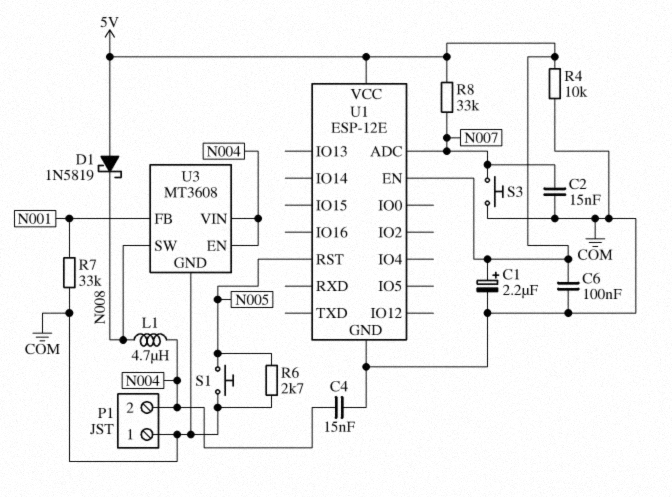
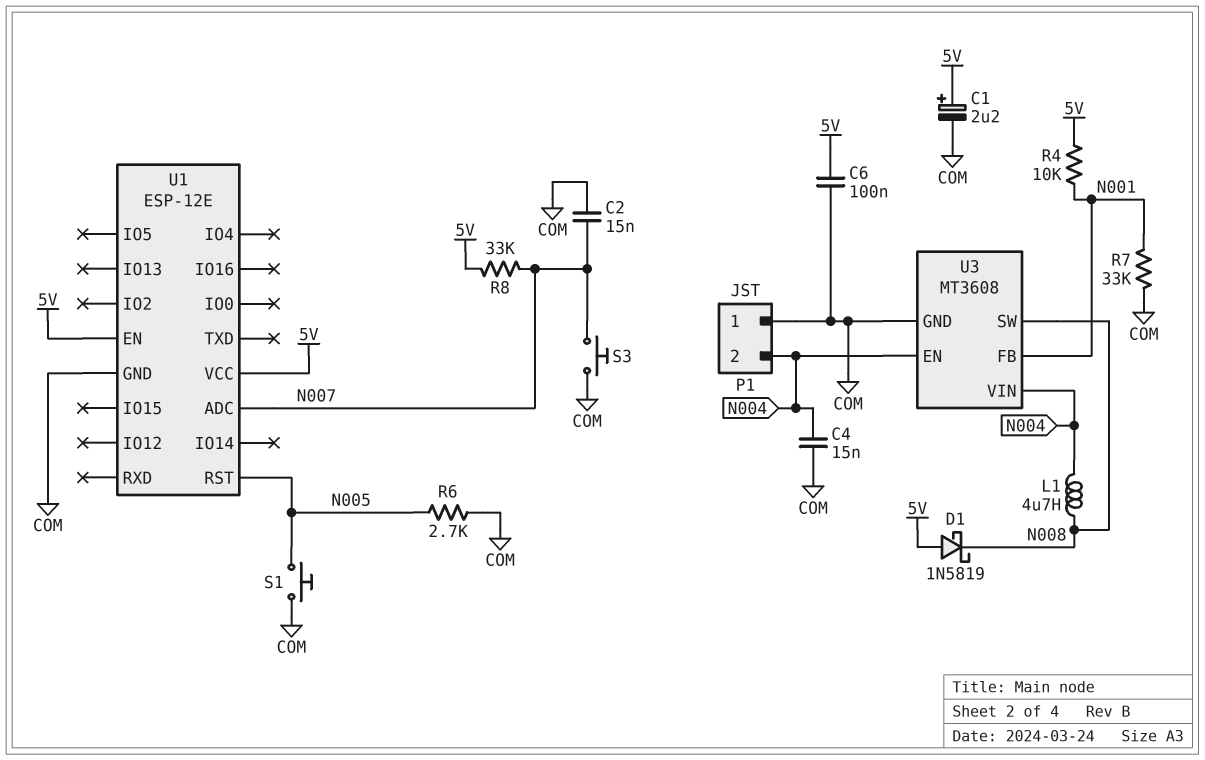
R4: 10k (5V, COM) -> 10k (5V, N001)

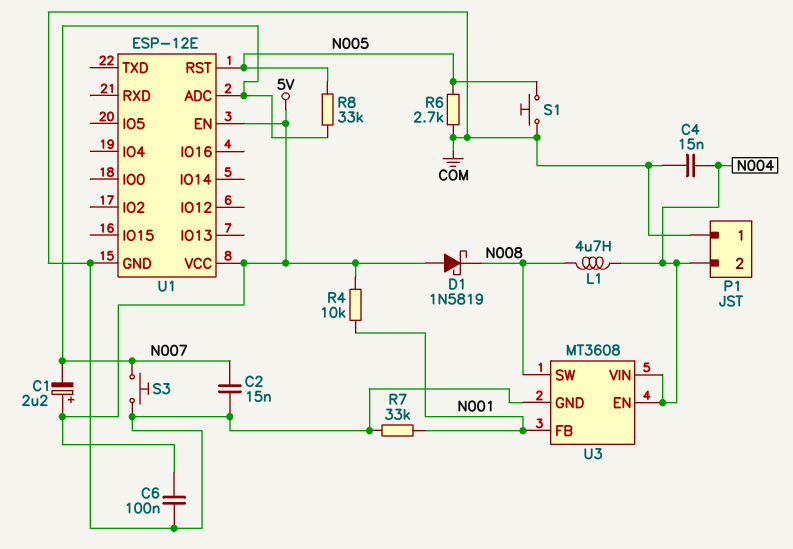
C1: 2.2uF (plus 5V, minus COM) -> 2.2uF (plus 5V, minus N007)
R8: 33k (5V, N007) -> 33k (N005, N007)

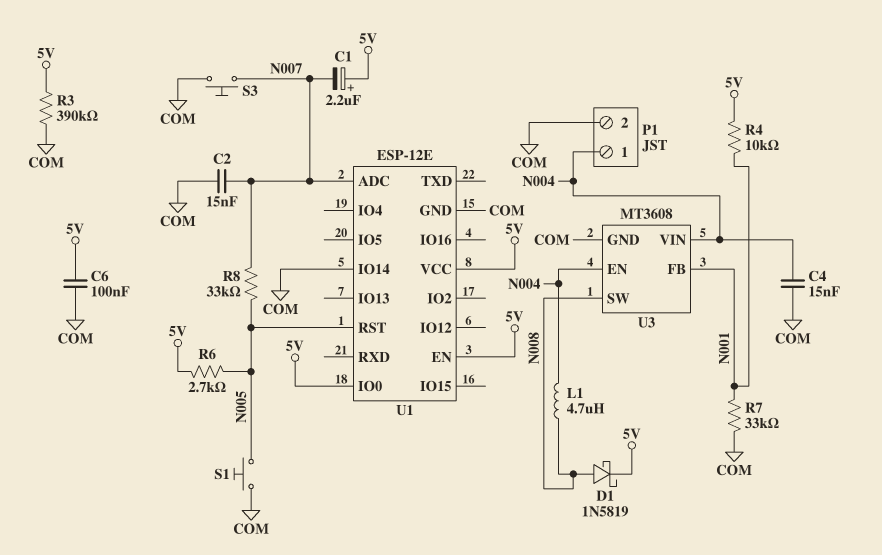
D1: schottky 1N5819 (A 5V, K N008) -> schottky 1N5819 (A N008, K 5V)
P1 pin 1: COM -> N004
P1 pin 2: N004 -> COM
R3: none -> 390k (5V, COM)
R6: 2.7k (COM, N005) -> 2.7k (5V, N005)
U1 pin IO0: none -> 5V
U1 pin IO14: none -> COM

